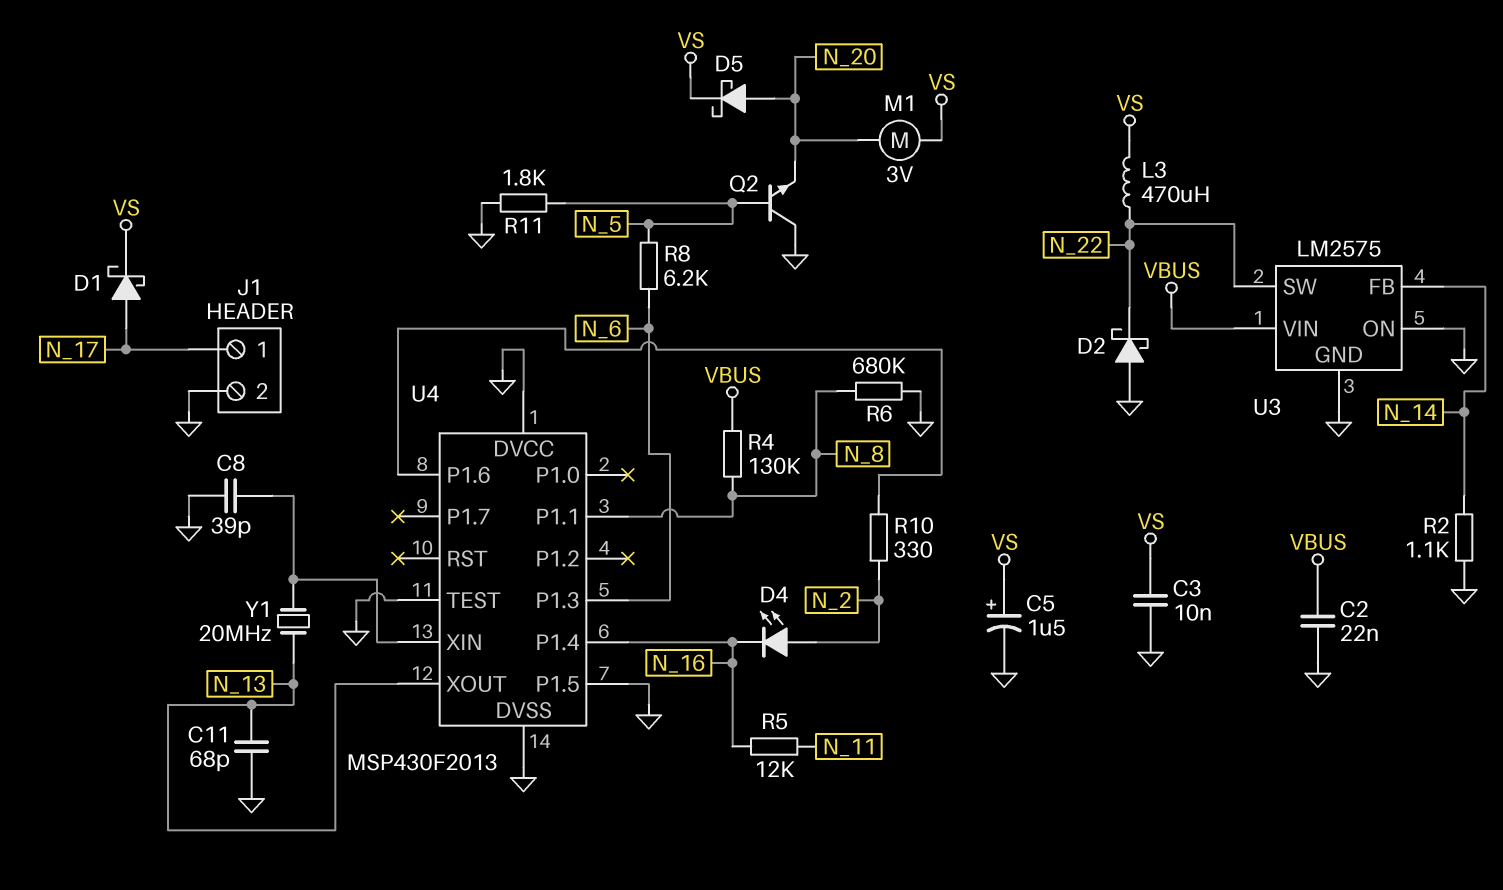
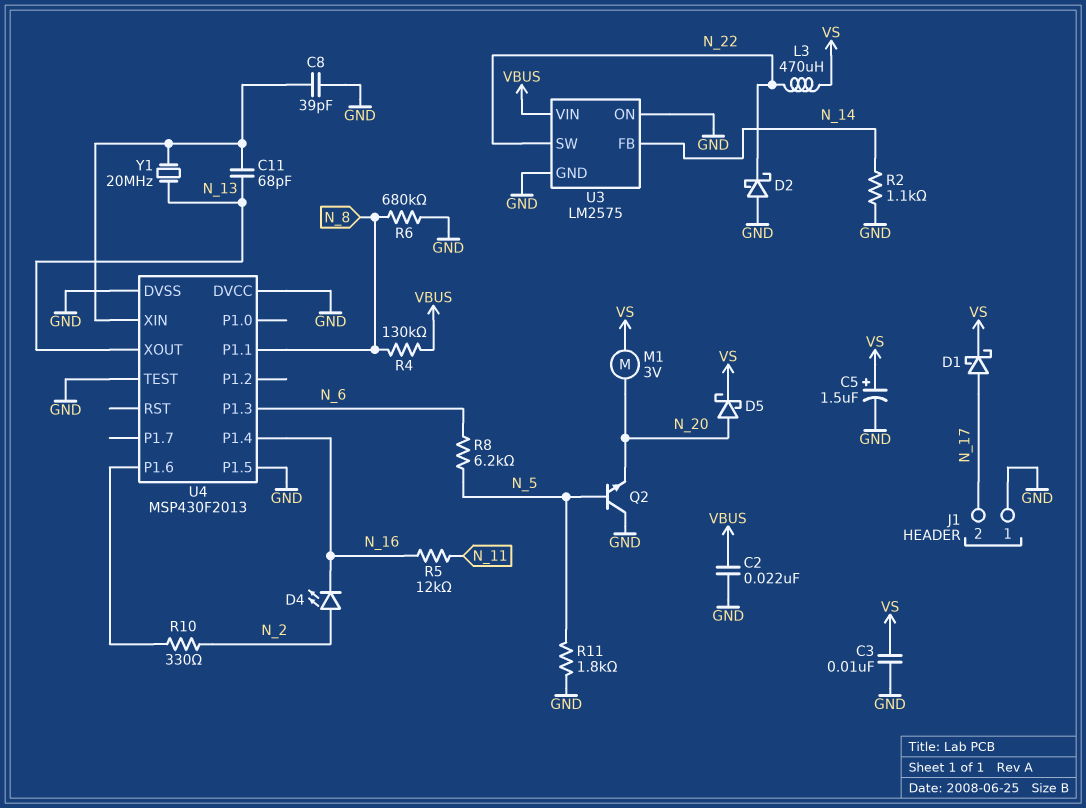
C11: 68pF (GND, N_13) -> 68pF (N_13, U4/XIN)
J1 pin 1: N_17 -> GND
J1 pin 2: GND -> N_17

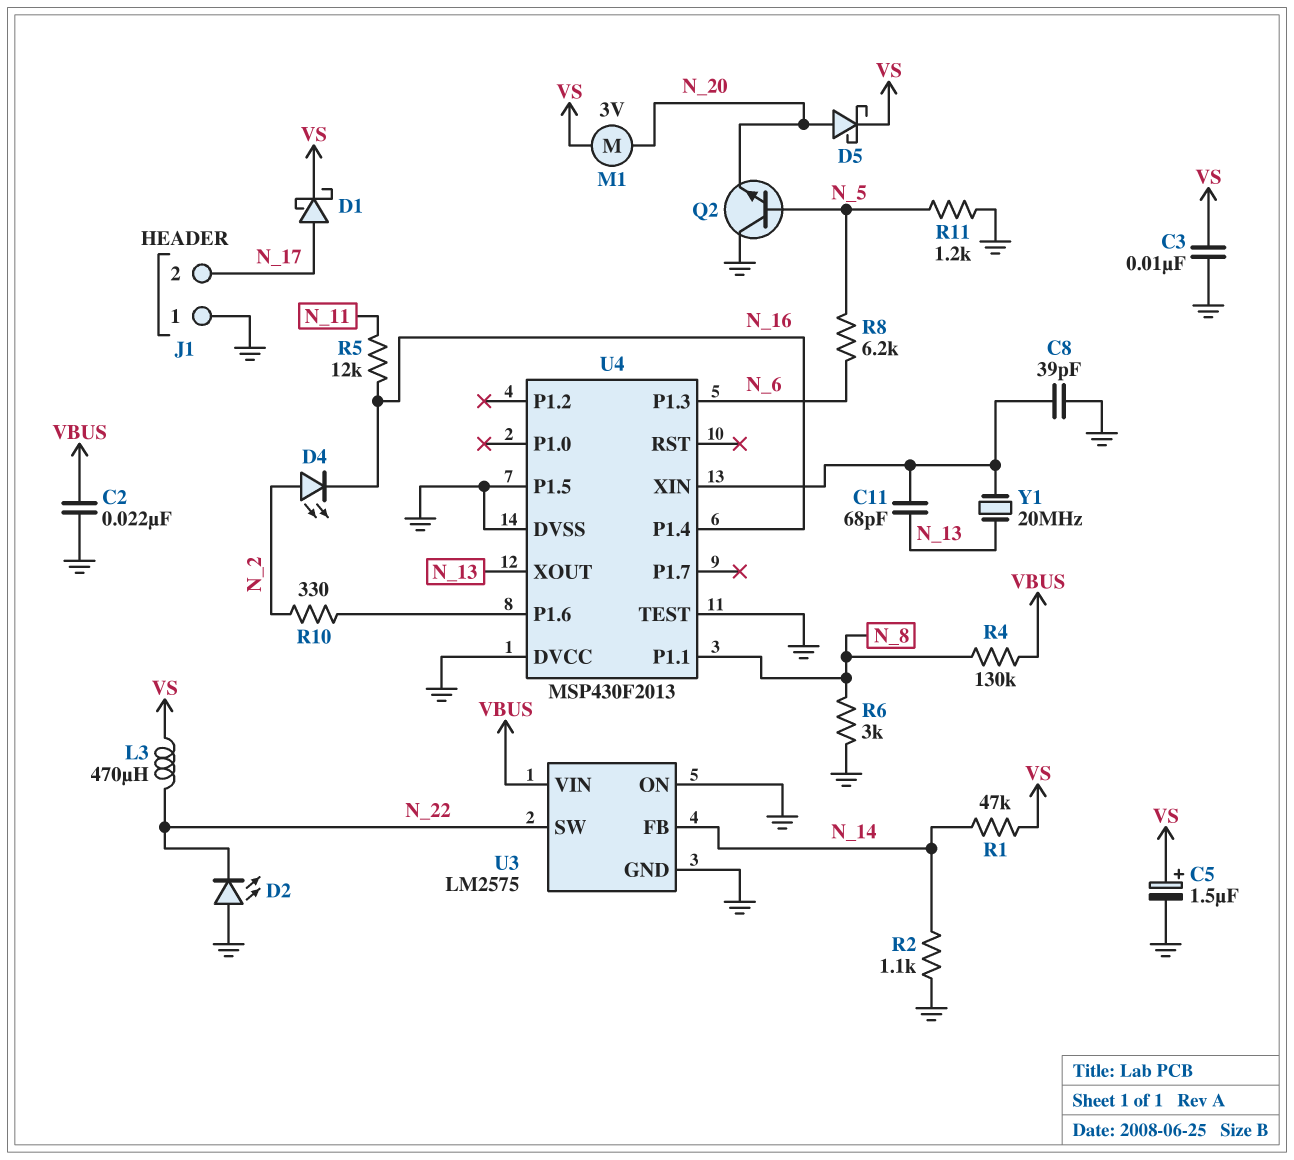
D2: schottky (A GND, K N_22) -> LED (A GND, K N_22)
R1: none -> 47k (N_14, VS)
R6: 680k (GND, N_8) -> 3k (GND, N_8)
R11: 1.8k (GND, N_5) -> 1.2k (GND, N_5)

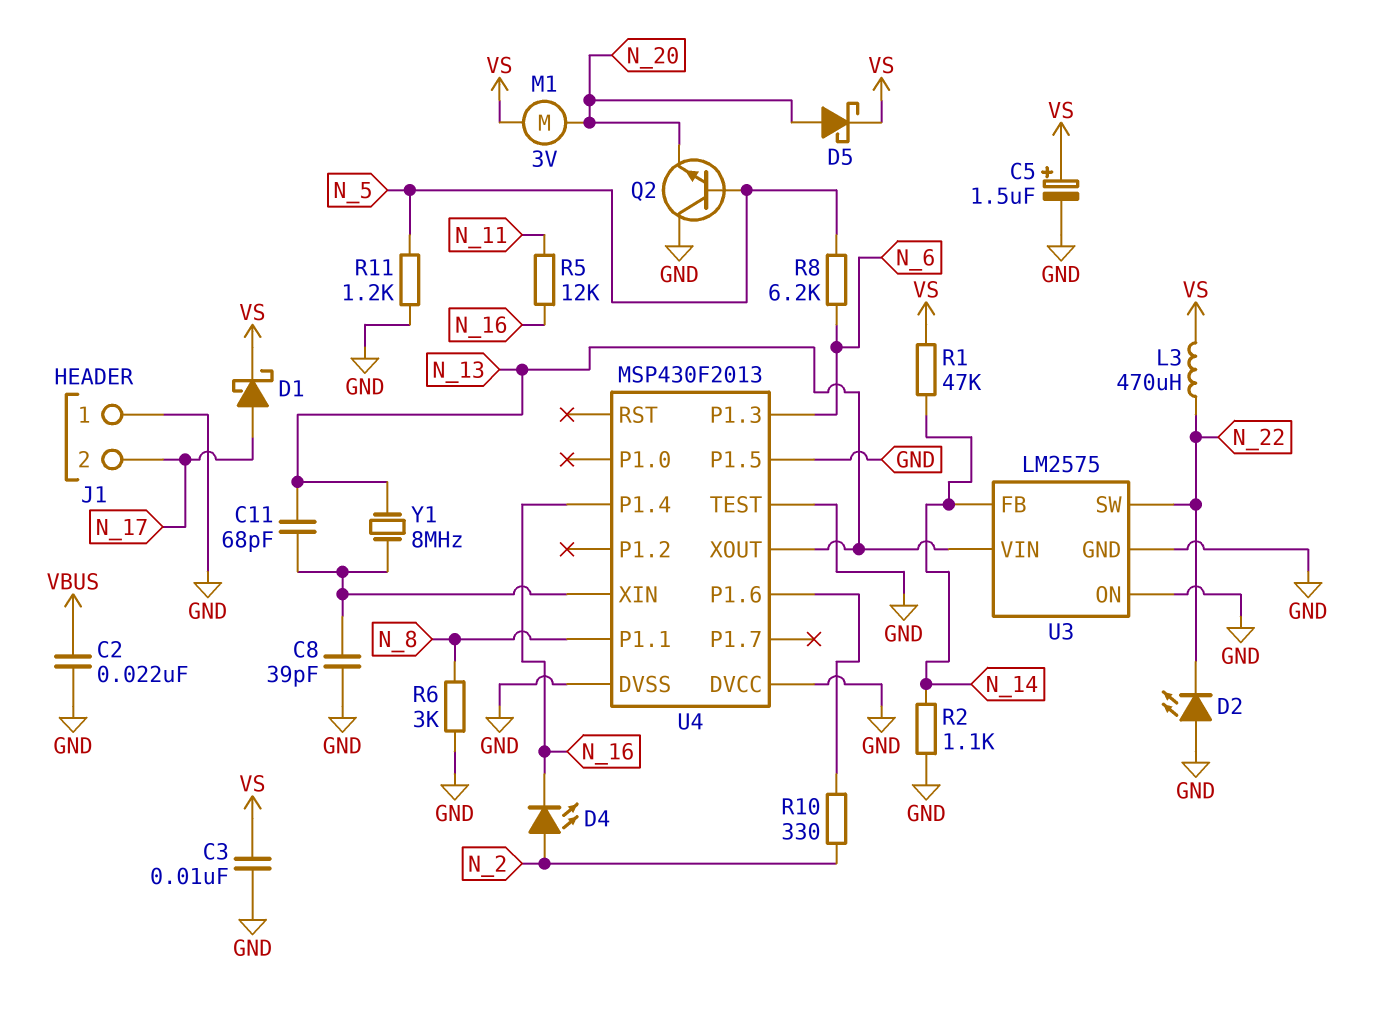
R4: 130k (N_8, VBUS) -> none
U3 pin VIN: VBUS -> N_13
Y1: 20MHz (N_13, U4/XIN) -> 8MHz (N_13, U4/XIN)

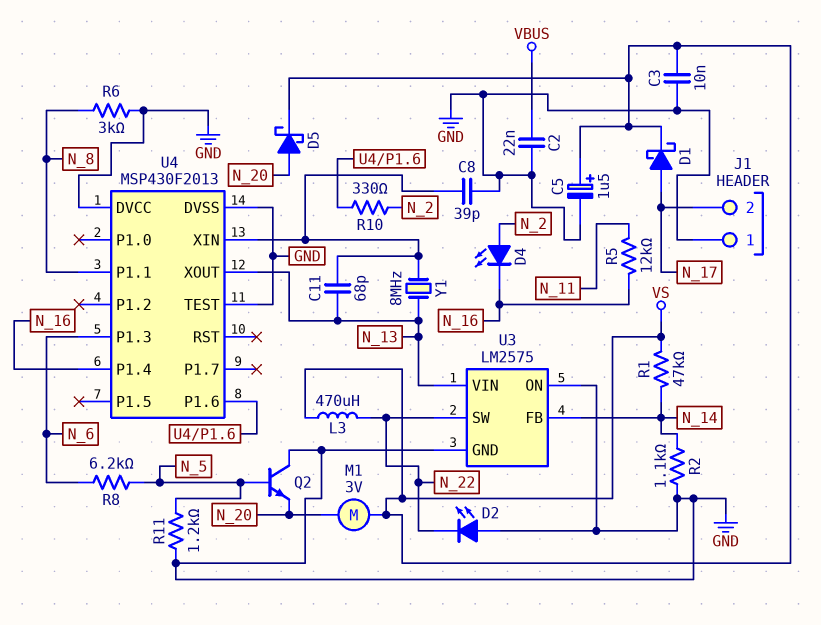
U4 pin P1.5: GND -> none

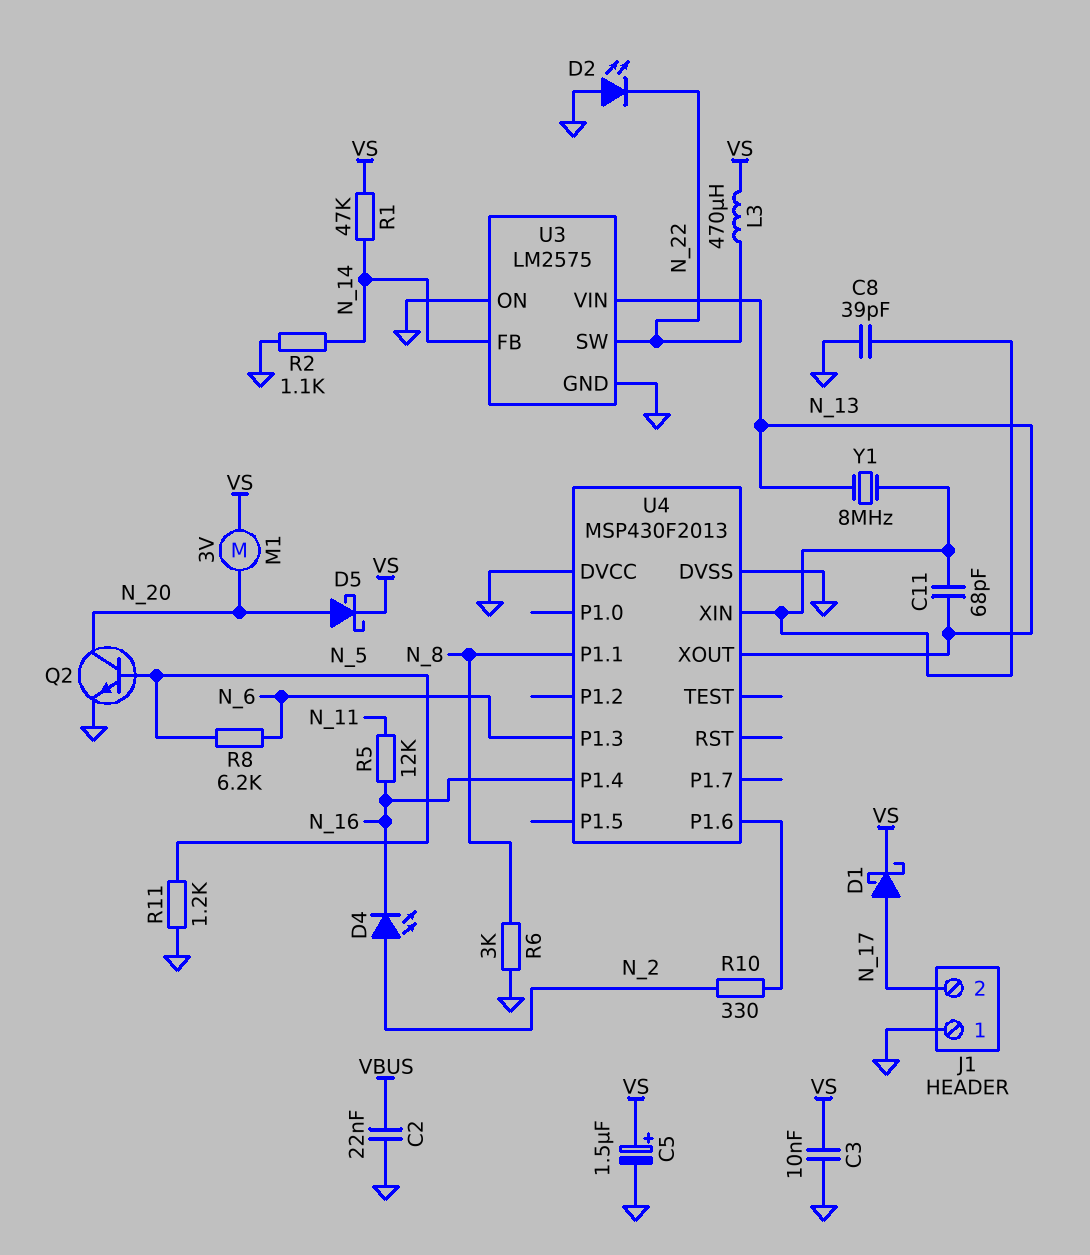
Q2: NPN (B N_5, C GND, E N_20) -> NPN (B N_5, C N_20, E GND)
U4 pin TEST: GND -> none

